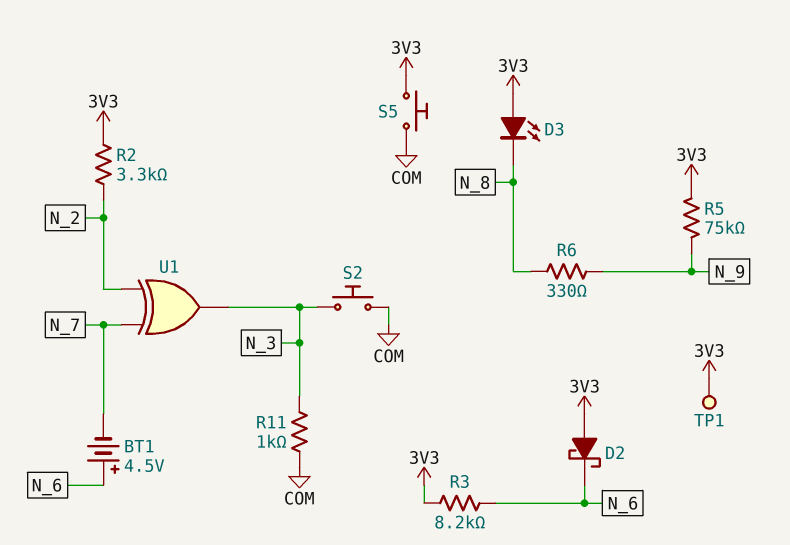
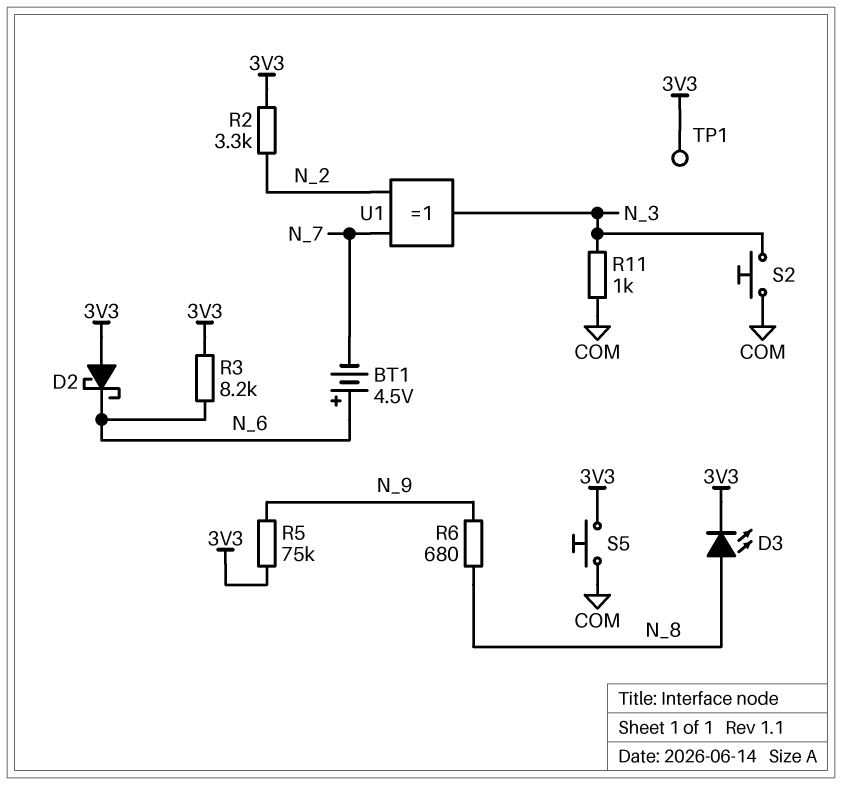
D3: LED (A 3V3, K N_8) -> LED (A N_8, K 3V3)
R6: 330 (N_8, N_9) -> 680 (N_8, N_9)

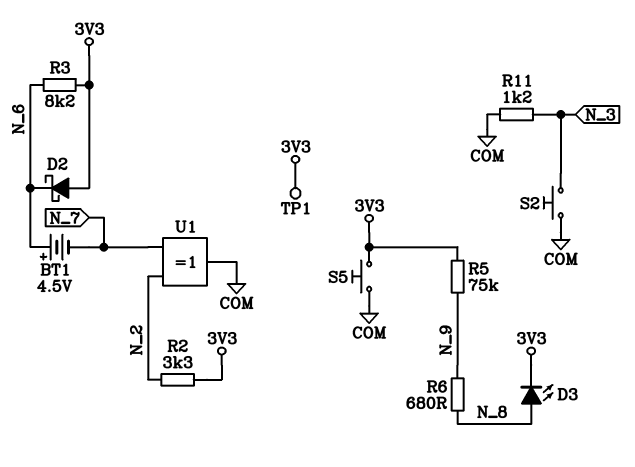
R11: 1k (COM, N_3) -> 1.2k (COM, N_3)
U1: XOR (in N_2, in N_7, out N_3) -> XOR (in N_2, in N_7, out COM)

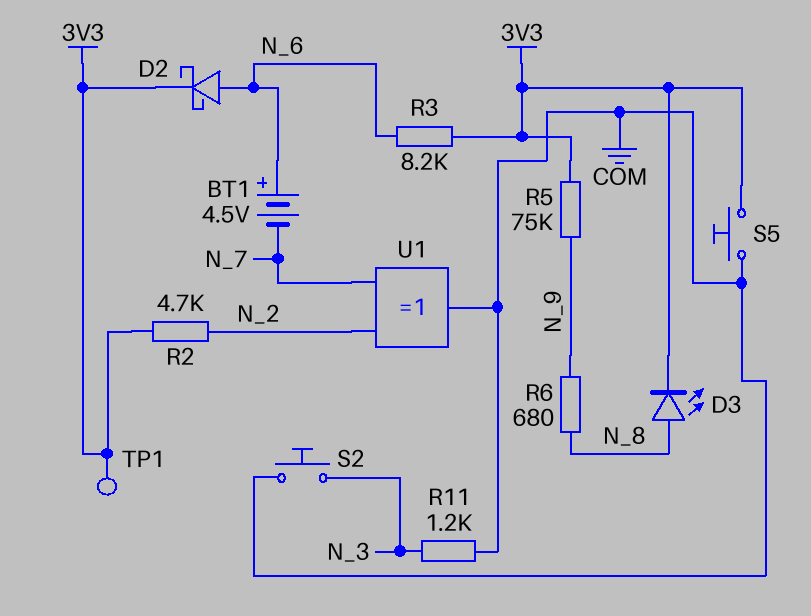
D2: schottky (A 3V3, K N_6) -> schottky (A N_6, K 3V3)
R2: 3.3k (3V3, N_2) -> 4.7k (3V3, N_2)

